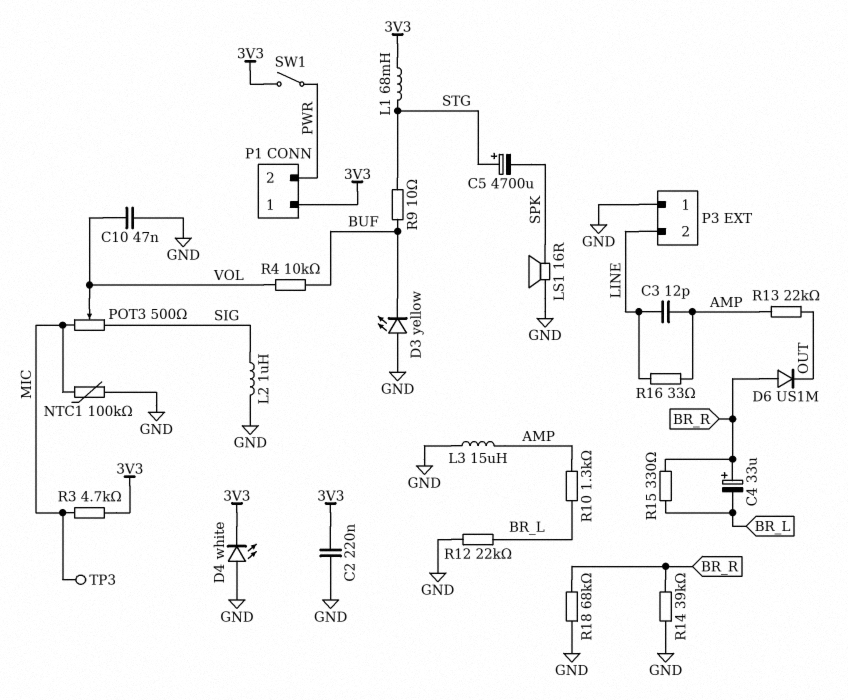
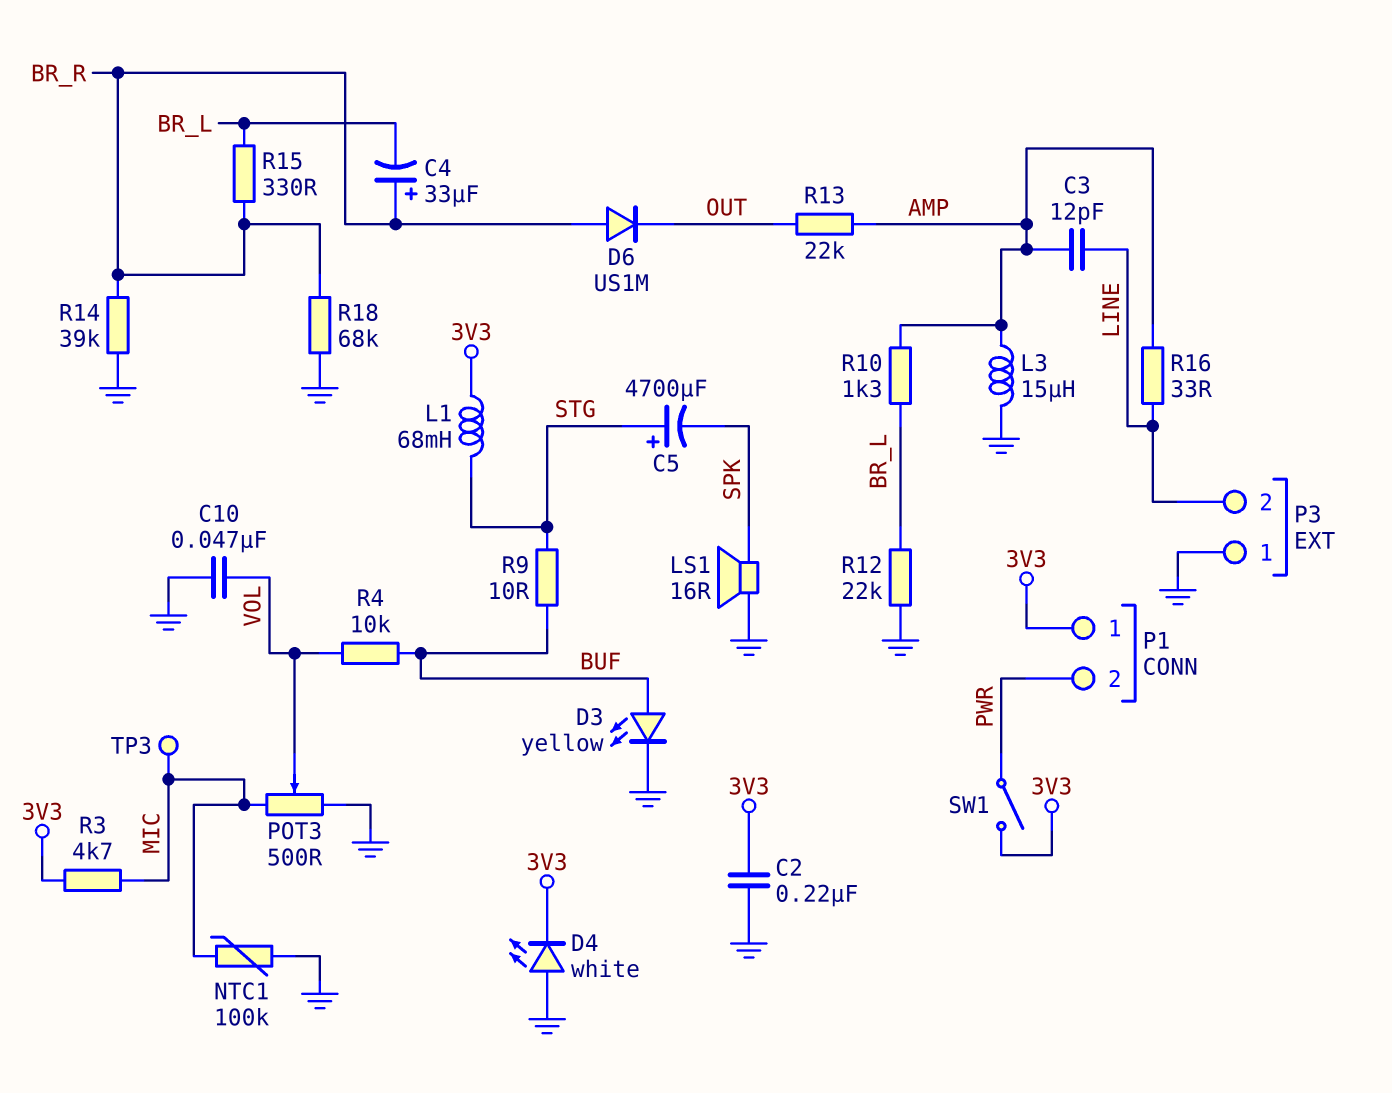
D3: LED yellow (A GND, K BUF) -> LED yellow (A BUF, K GND)
L2: 1uH (GND, SIG) -> none
POT3: 500 (MIC, SIG, wiper VOL) -> 500 (GND, MIC, wiper VOL)

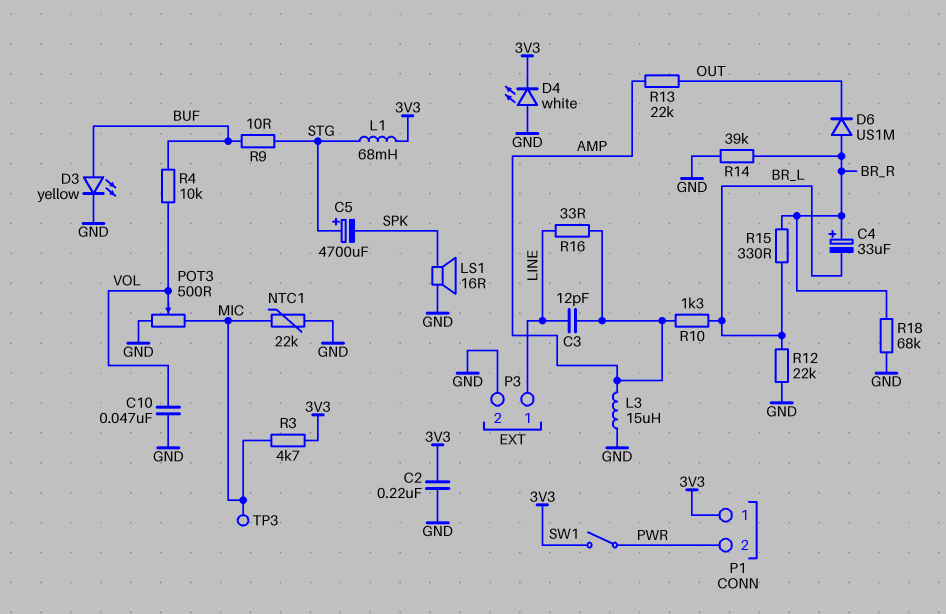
NTC1: 100k (GND, MIC) -> 22k (GND, MIC)
P3 pin 1: GND -> LINE
P3 pin 2: LINE -> GND

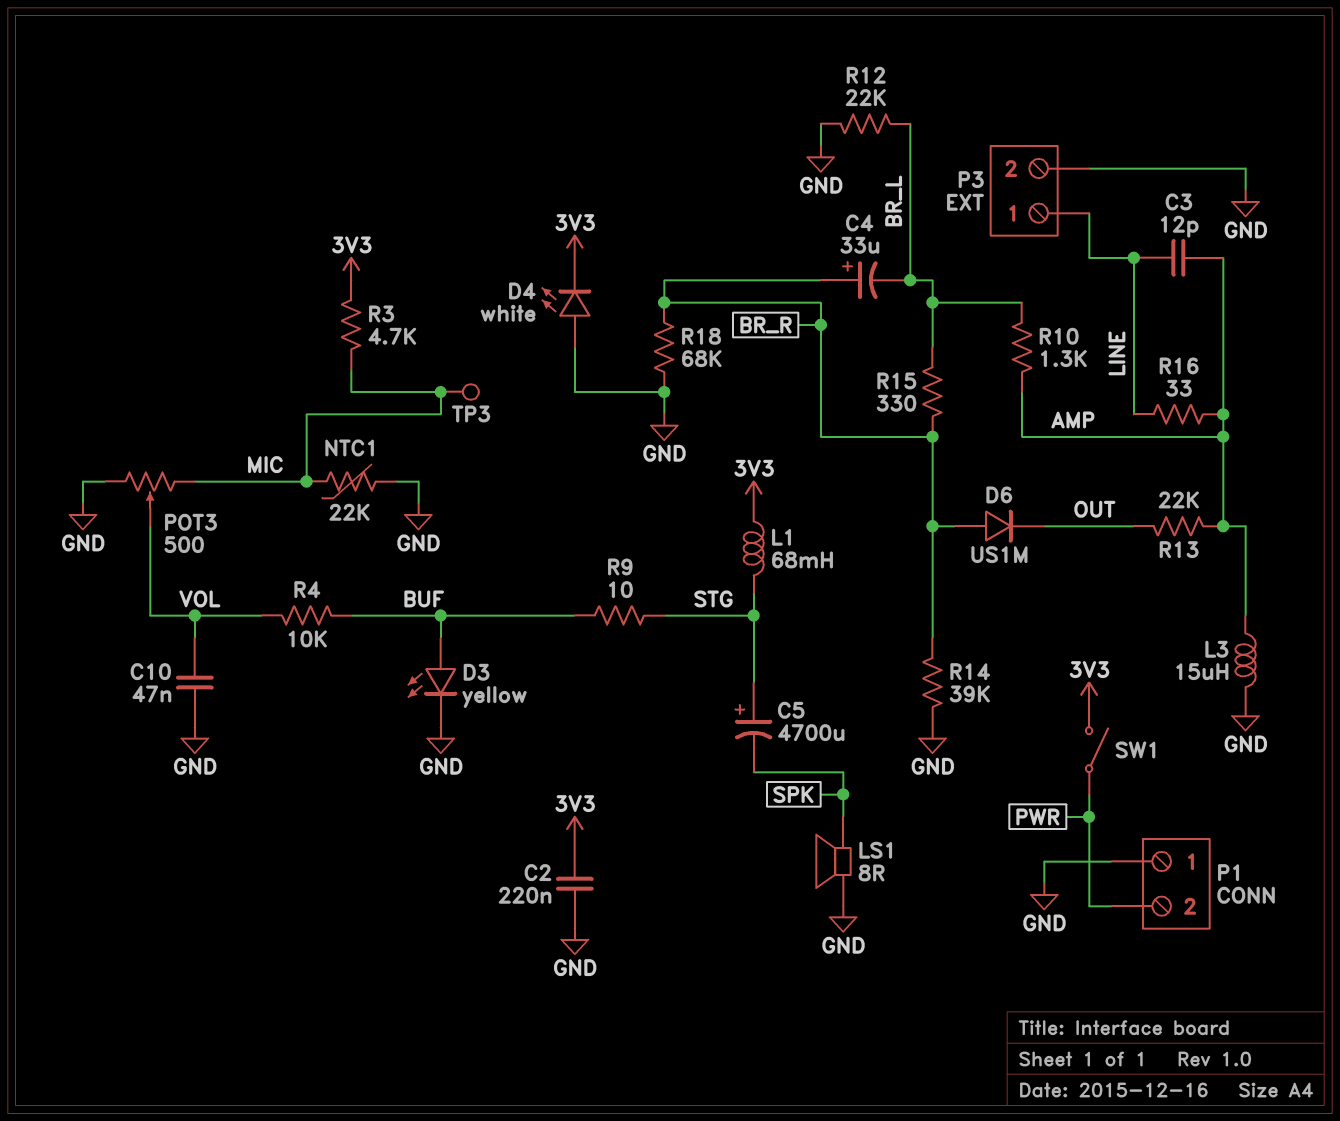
LS1: speaker 16R (GND, SPK) -> speaker 8R (GND, SPK)
P1 pin 1: 3V3 -> GND

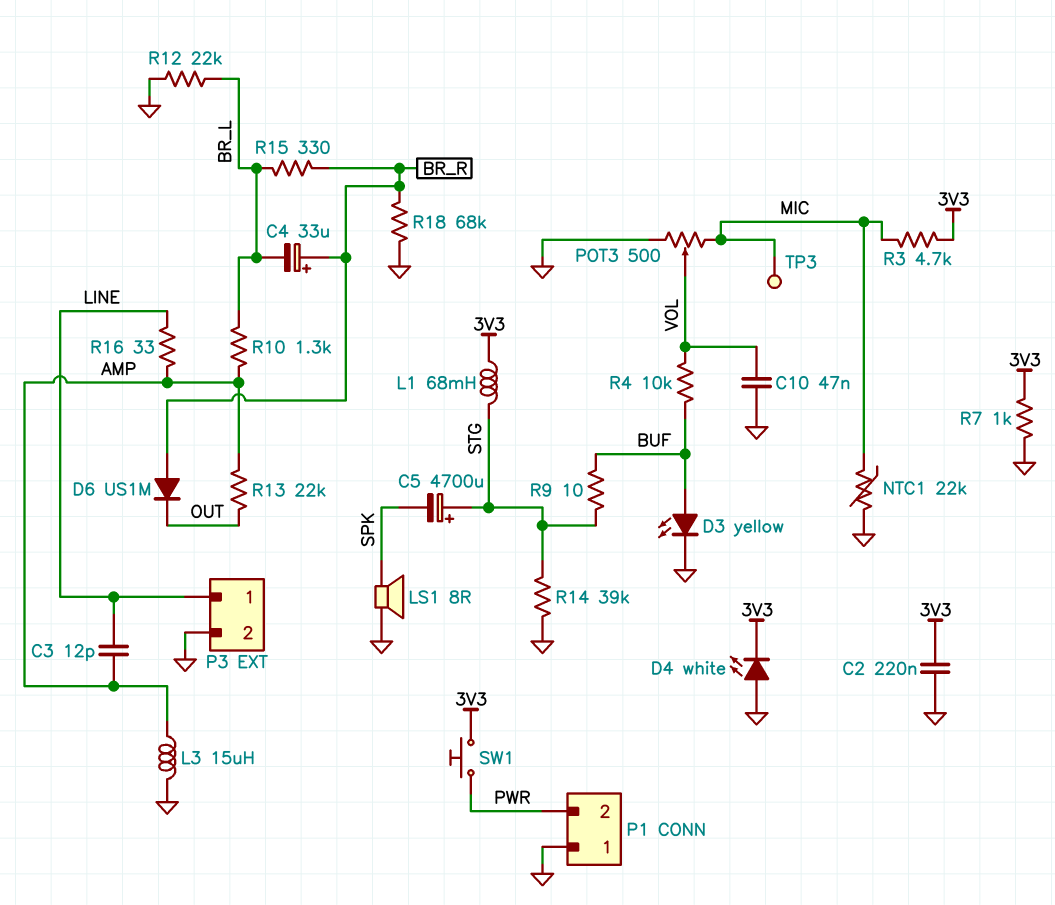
R7: none -> 1k (3V3, GND)
R14: 39k (BR_R, GND) -> 39k (GND, STG)
SW1: switch (3V3, PWR) -> button (3V3, PWR)

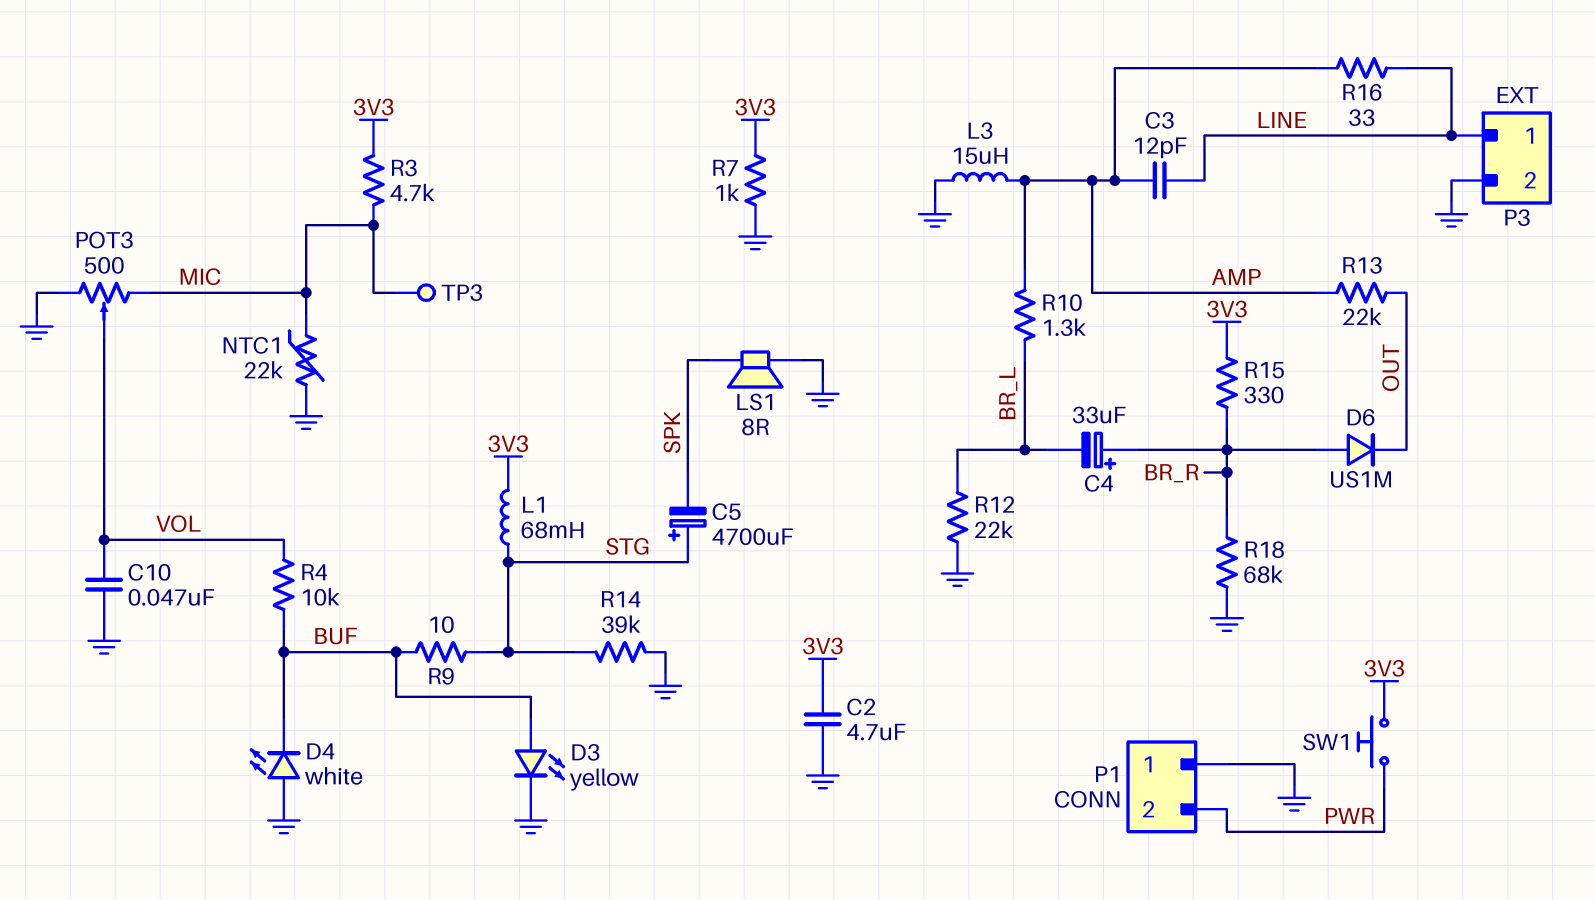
C2: 220nF (3V3, GND) -> 4.7uF (3V3, GND)
D4: LED white (A GND, K 3V3) -> LED white (A GND, K BUF)
R15: 330 (BR_L, BR_R) -> 330 (3V3, BR_R)

